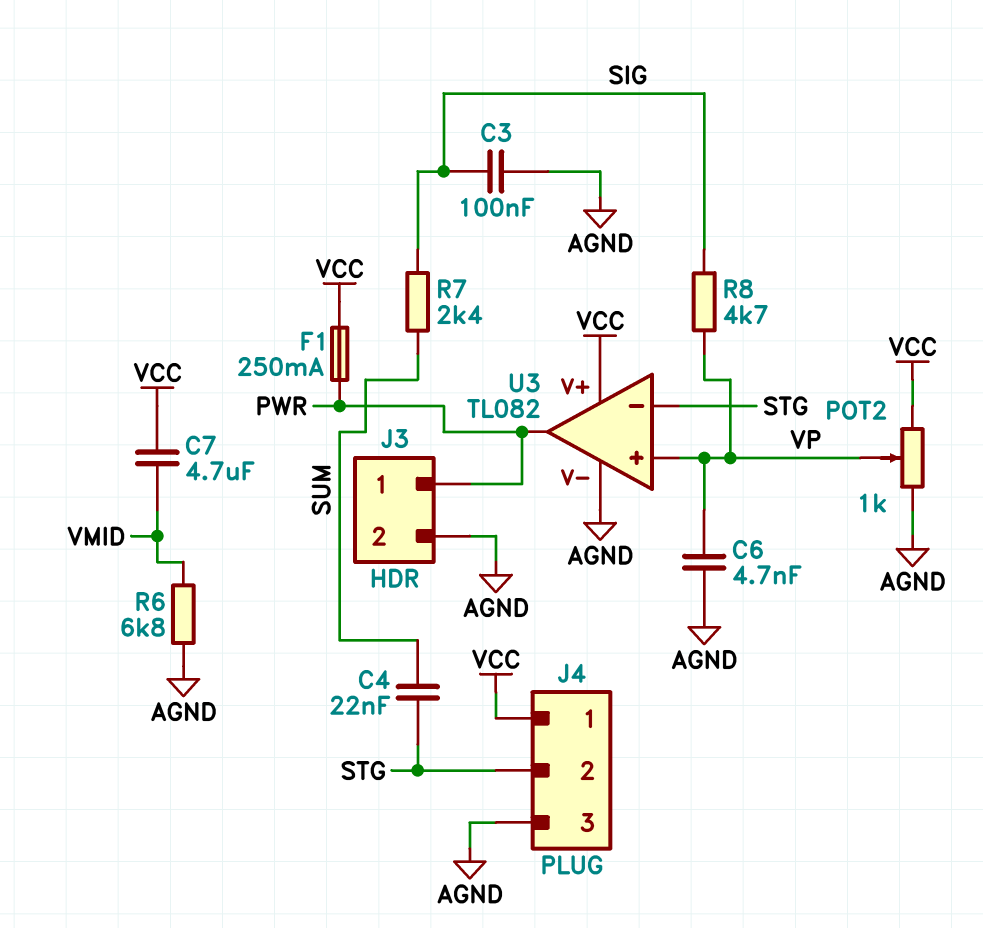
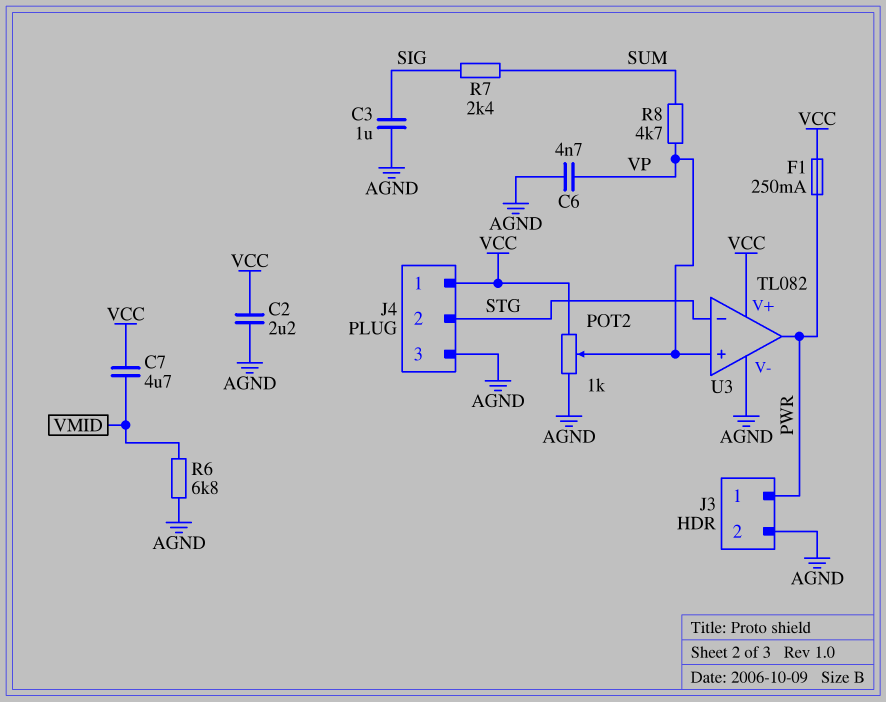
C2: none -> 2.2uF (AGND, VCC)
C3: 100nF (AGND, SIG) -> 1uF (AGND, SIG)
C4: 22nF (STG, SUM) -> none
R8: 4.7k (SIG, VP) -> 4.7k (SUM, VP)

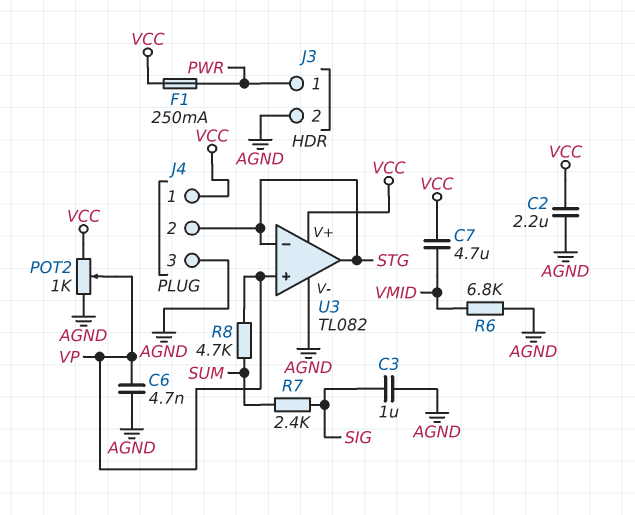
U3 pin out: PWR -> STG

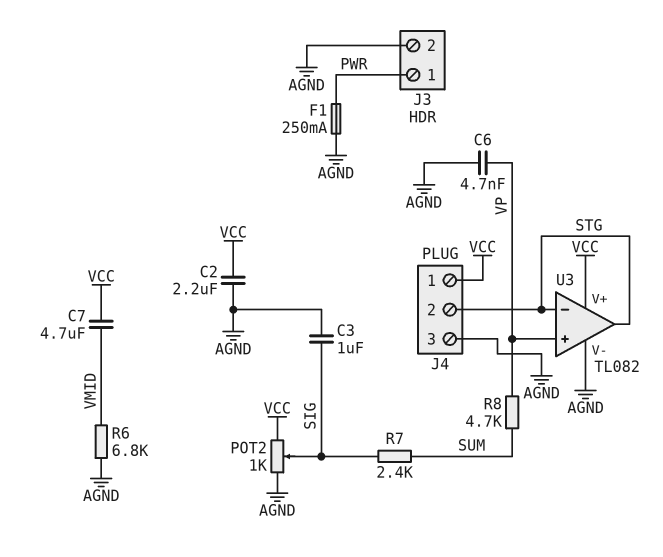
F1: 250mA (PWR, VCC) -> 250mA (AGND, PWR)
POT2: 1k (AGND, VCC, wiper VP) -> 1k (AGND, VCC, wiper SIG)

